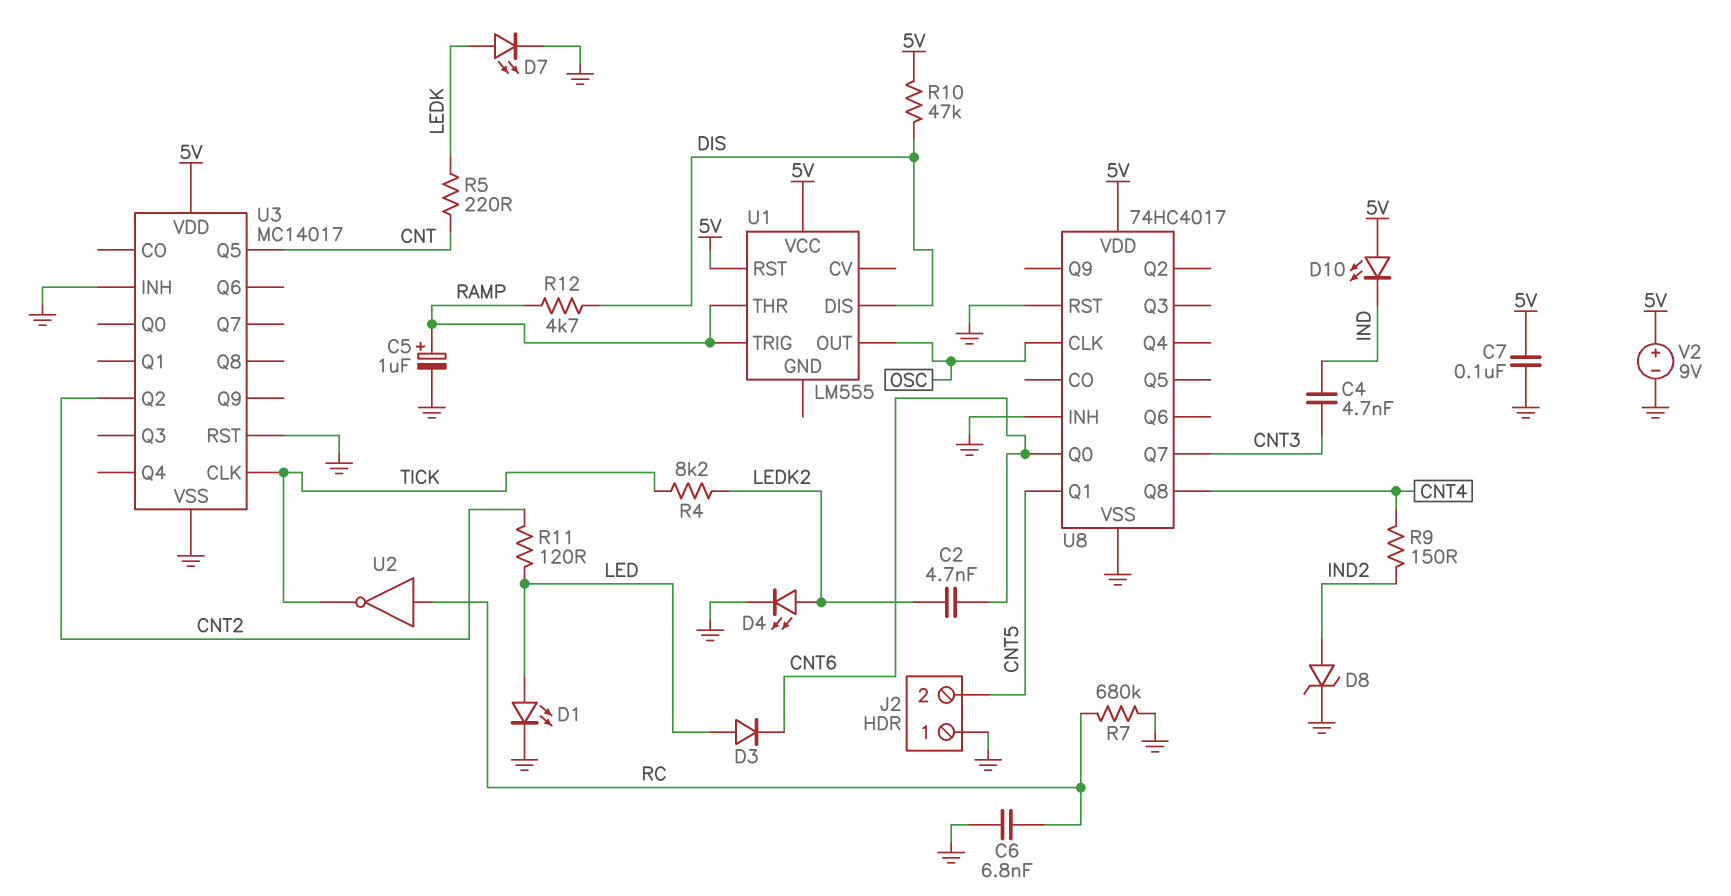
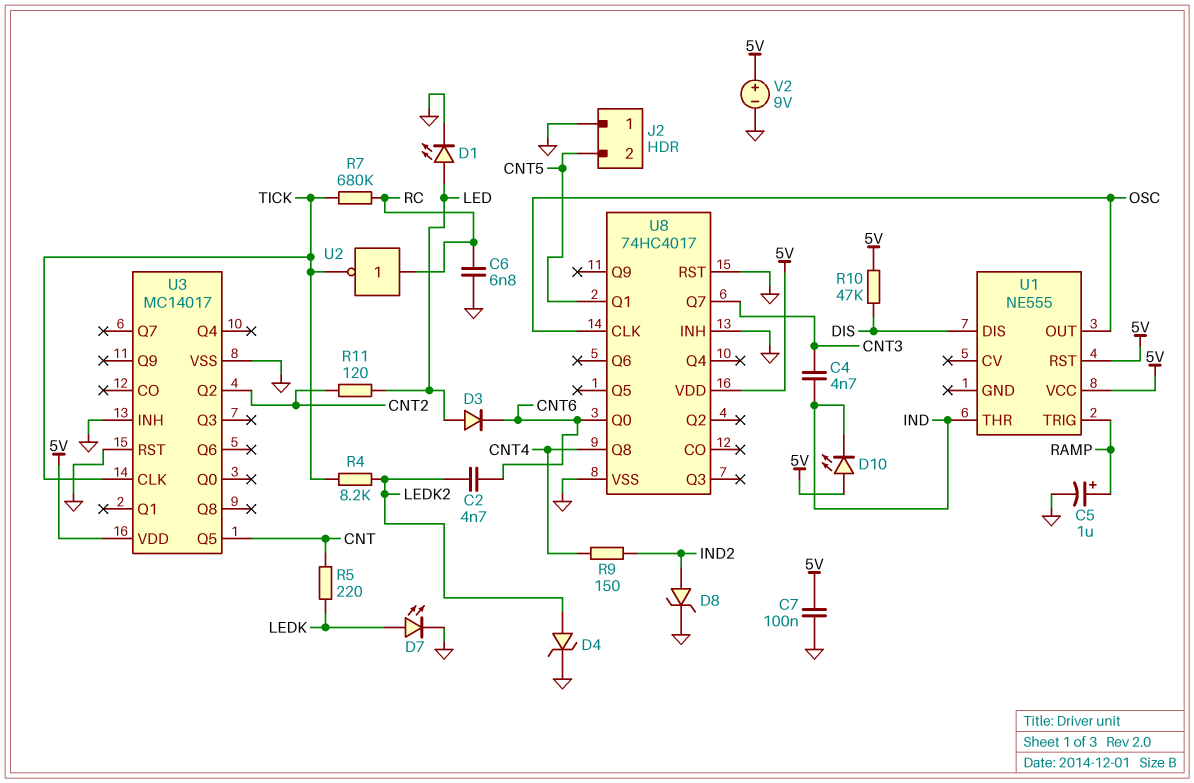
D4: LED (A LEDK2, K GND) -> zener (A LEDK2, K GND)
R7: 680k (GND, RC) -> 680k (RC, TICK)
R12: 4.7k (DIS, RAMP) -> none
U1: LM555 -> NE555
U1 pin THR: RAMP -> IND

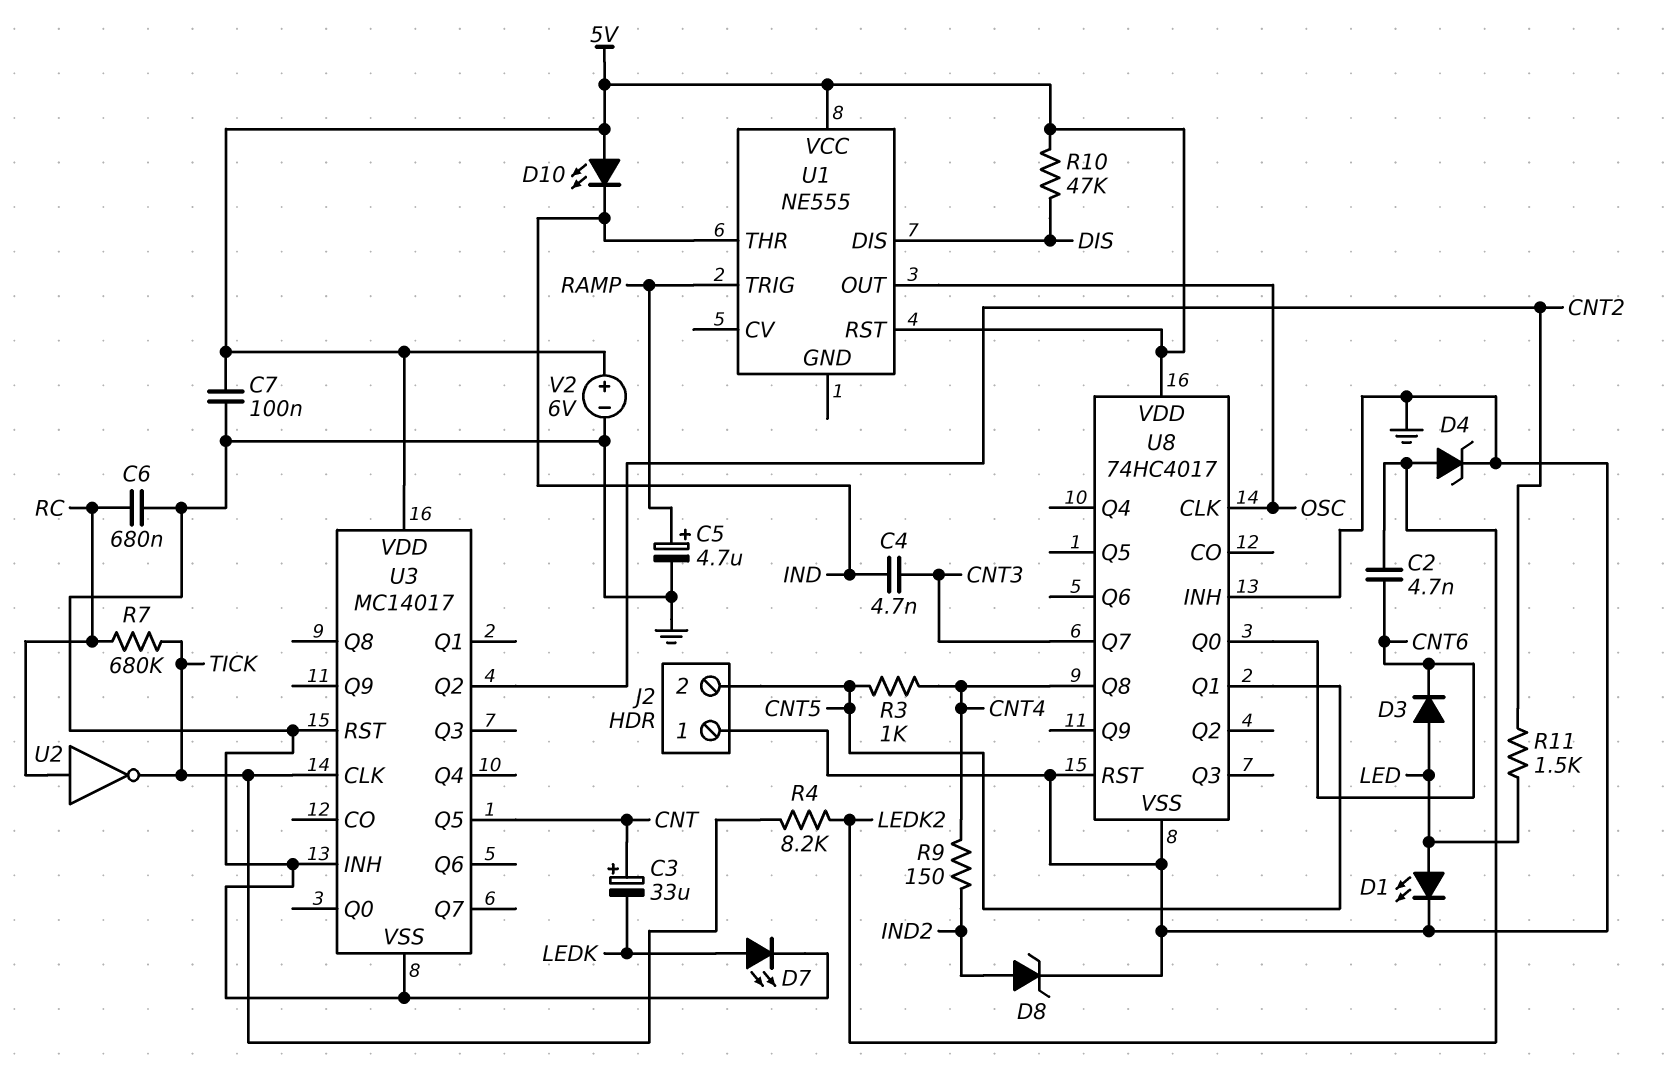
C3: none -> 33uF (plus CNT, minus LEDK)
C5: 1uF (plus RAMP, minus GND) -> 4.7uF (plus RAMP, minus GND)
C6: 6.8nF (GND, RC) -> 680nF (GND, RC)
R3: none -> 1k (CNT4, CNT5)
R5: 220 (CNT, LEDK) -> none
R11: 120 (CNT2, LED) -> 1.5k (CNT2, LED)
V2: 9V (plus 5V, minus GND) -> 6V (plus 5V, minus GND)

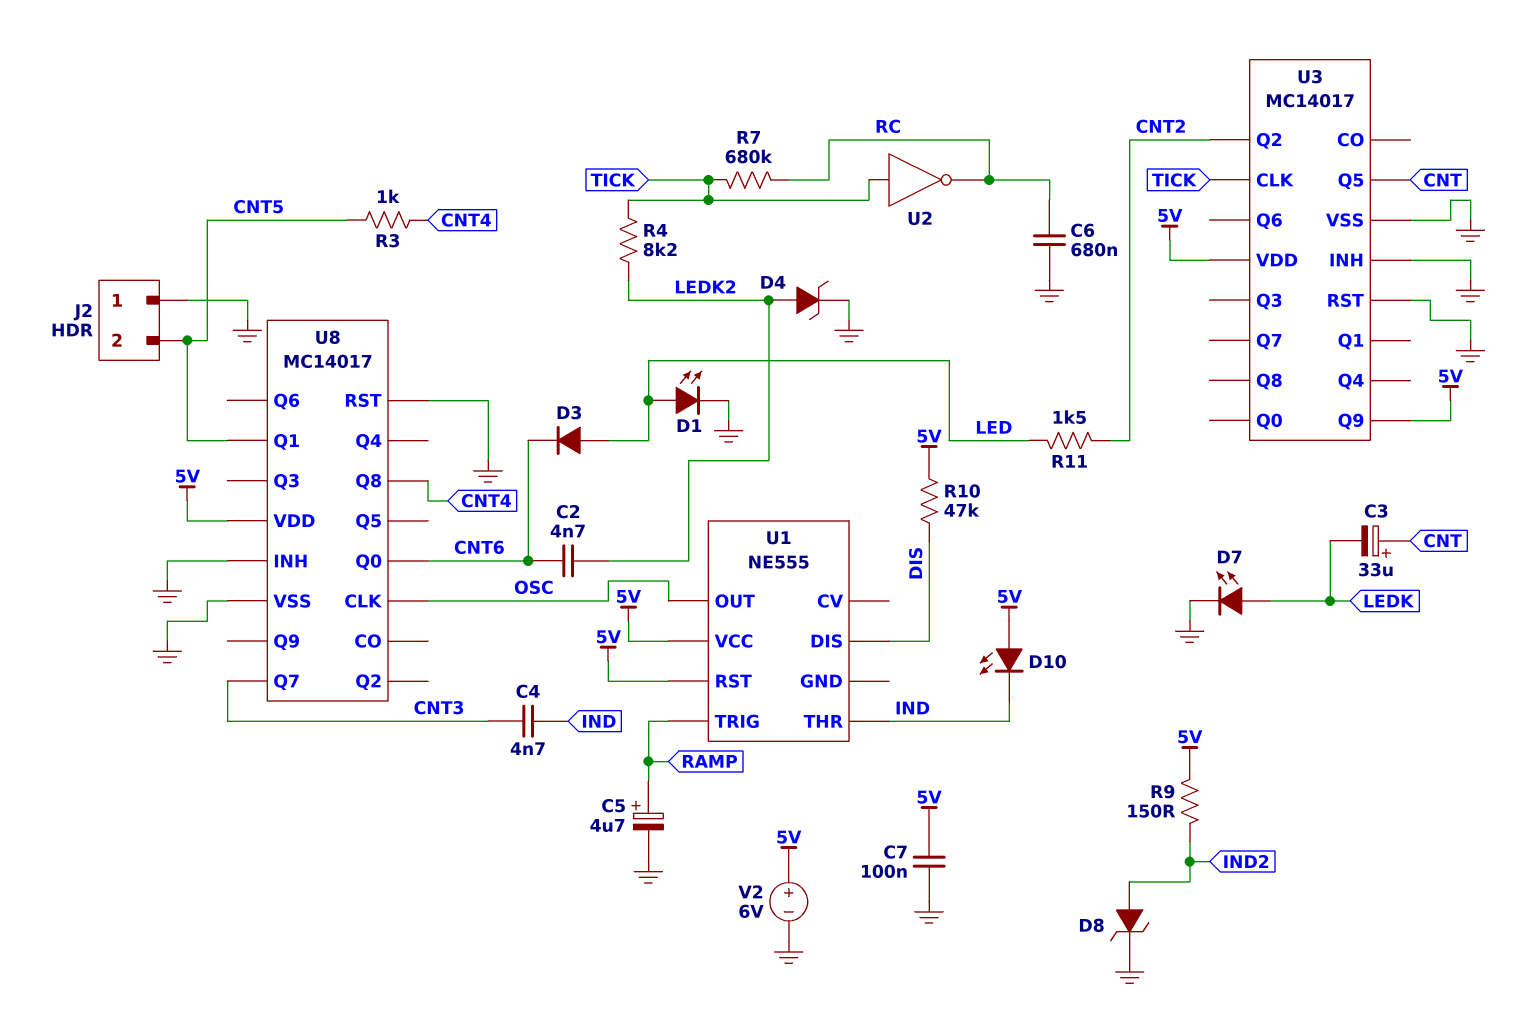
R9: 150 (CNT4, IND2) -> 150 (5V, IND2)
U2: NOT (in RC, out TICK) -> NOT (in TICK, out RC)
U3 pin Q9: none -> 5V
U8: 74HC4017 -> MC14017

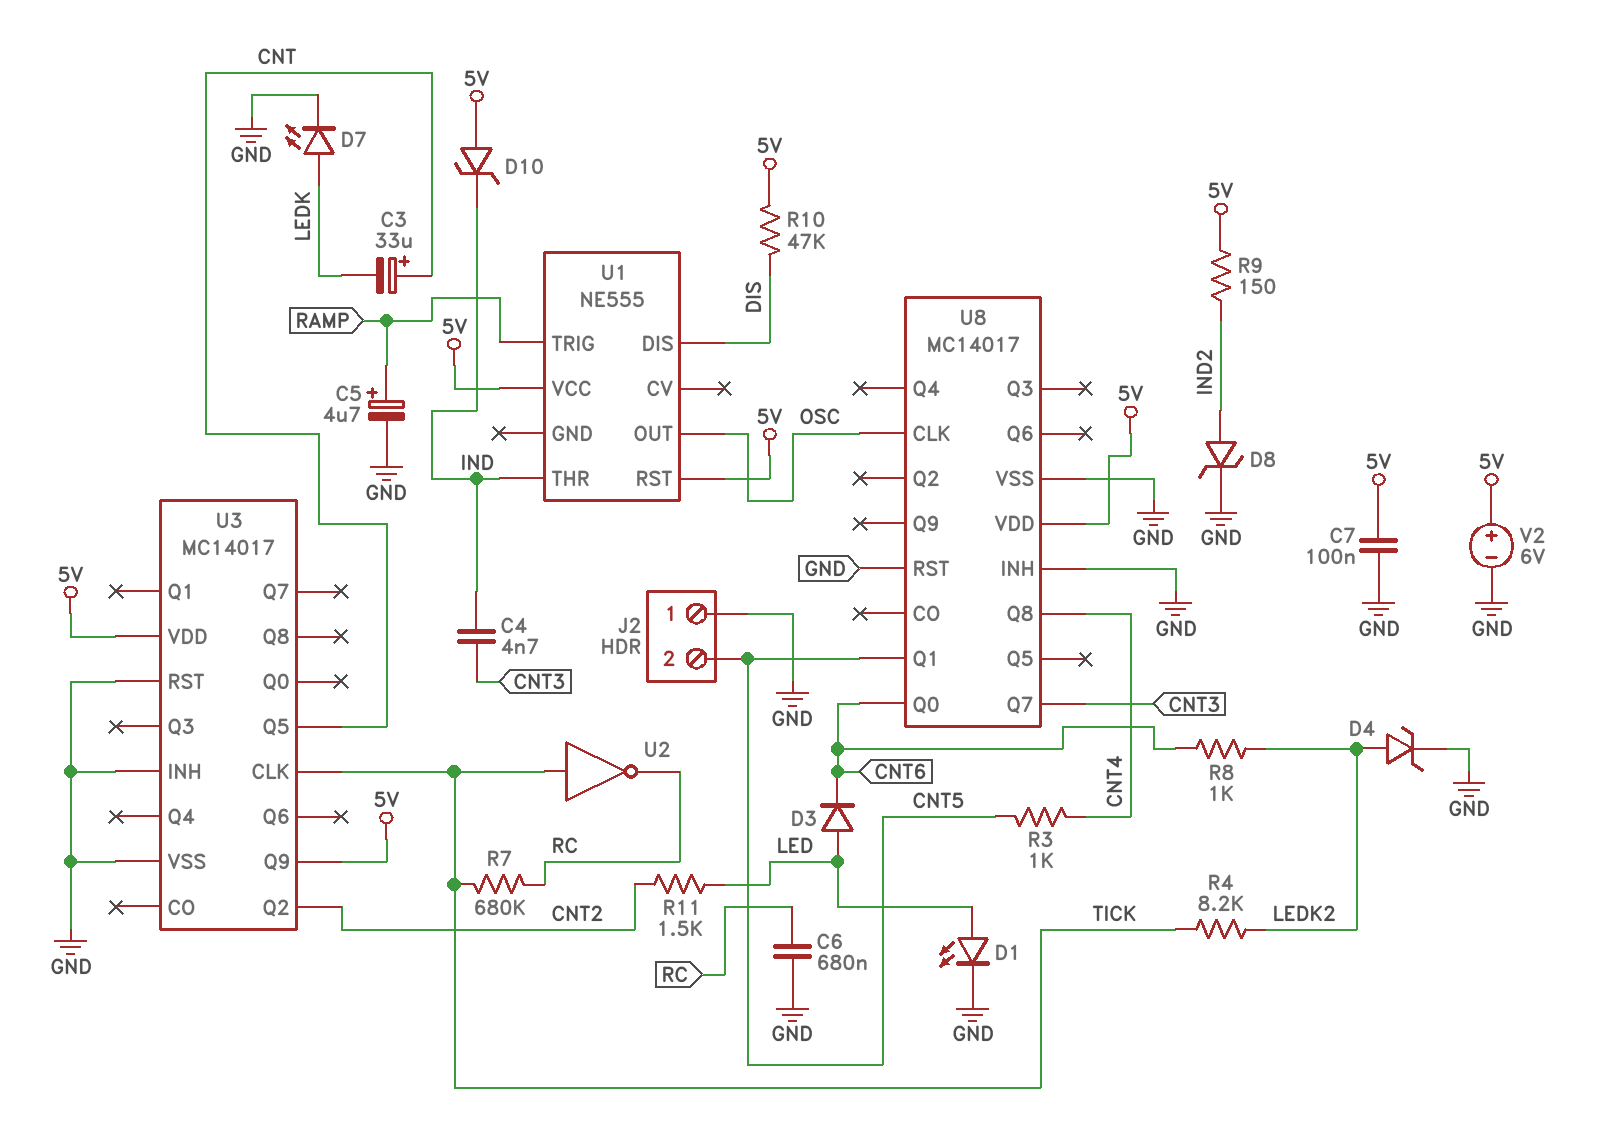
C2: 4.7nF (CNT6, LEDK2) -> none
D10: LED (A 5V, K IND) -> zener (A 5V, K IND)
R8: none -> 1k (CNT6, LEDK2)

